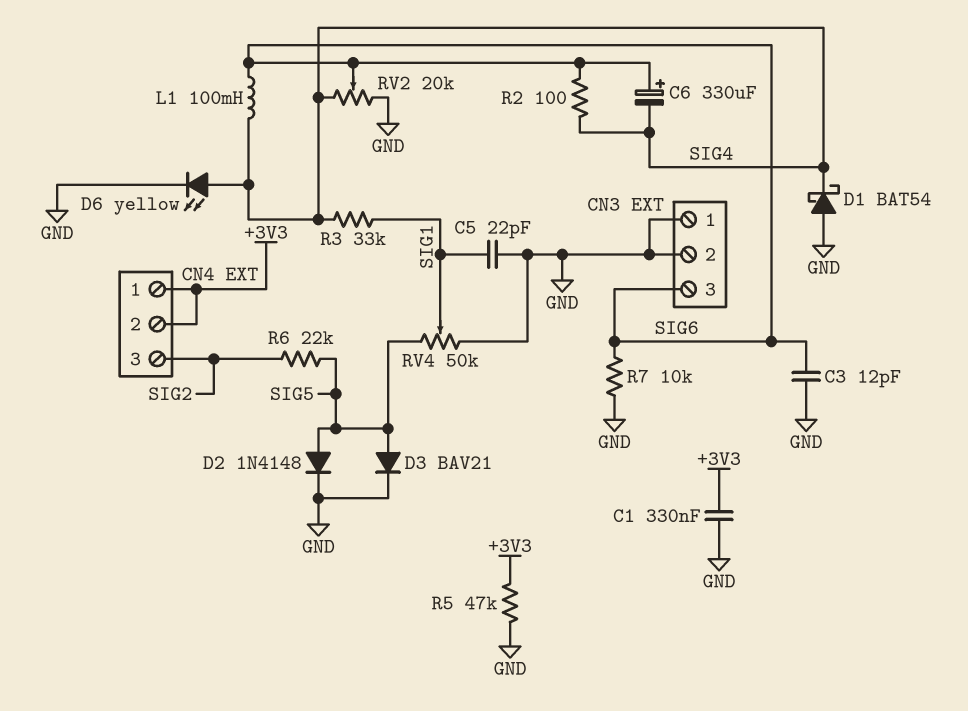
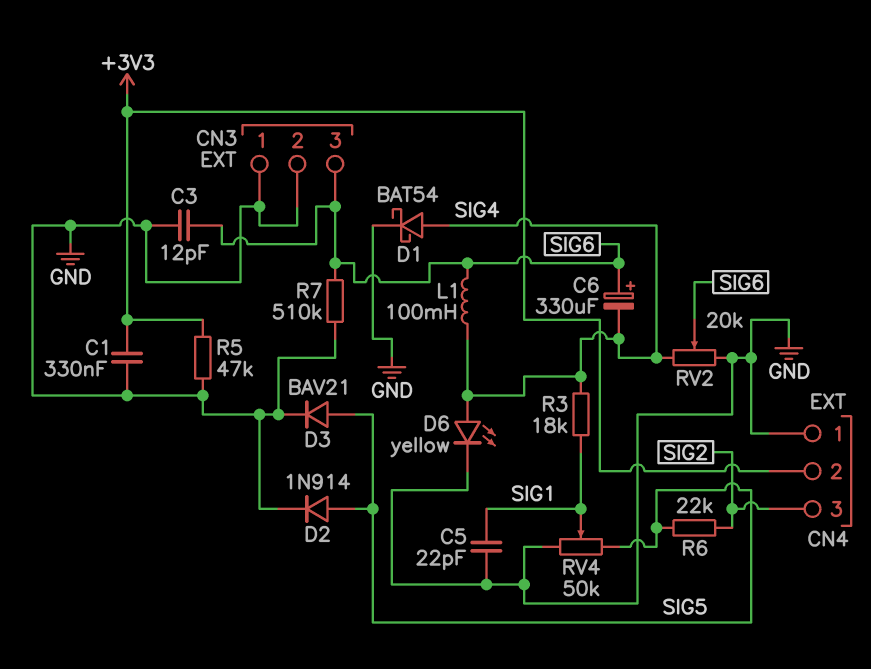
CN4 pin 1: +3V3 -> GND
D1: schottky BAT54 (A GND, K SIG4) -> schottky BAT54 (A SIG4, K GND)
D2: diode 1N4148 (A SIG5, K GND) -> diode 1N914 (A SIG5, K GND)
R2: 100 (SIG4, SIG6) -> none
R3: 33k (SIG1, SIG4) -> 18k (SIG1, SIG4)
R7: 10k (GND, SIG6) -> 510k (GND, SIG6)

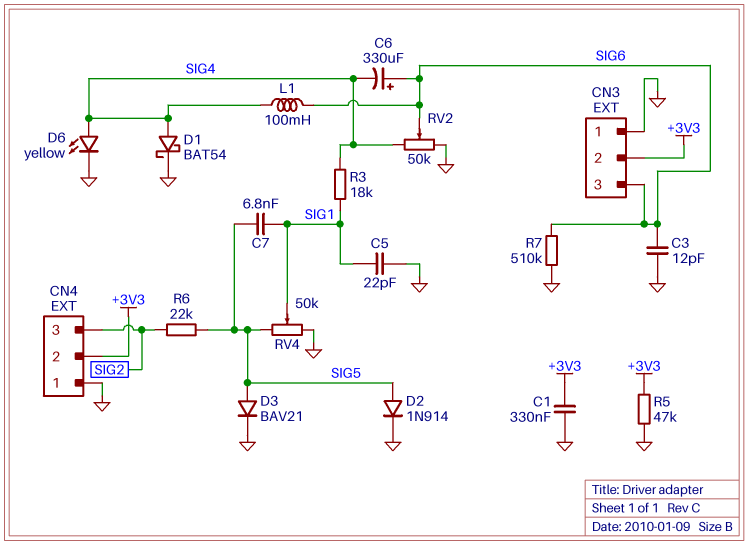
C7: none -> 6.8nF (SIG1, SIG5)
CN3 pin 2: GND -> +3V3
RV2: 20k (GND, SIG4, wiper SIG6) -> 50k (GND, SIG4, wiper SIG6)

